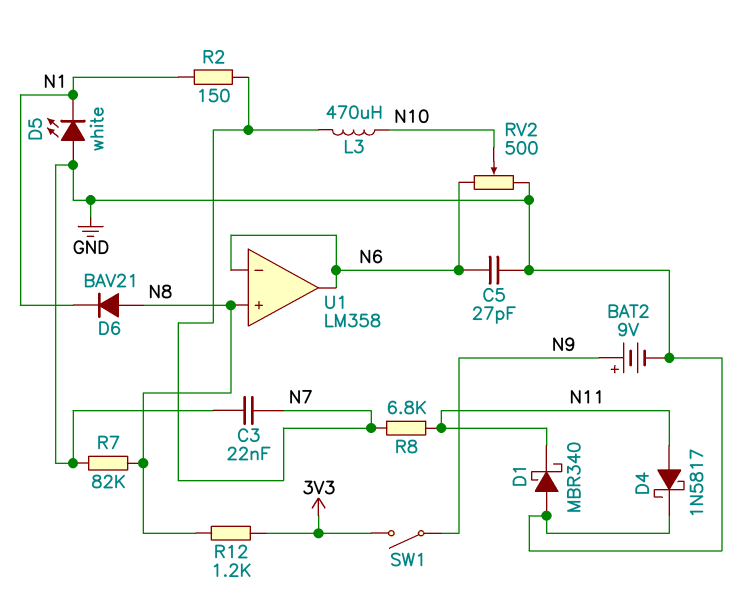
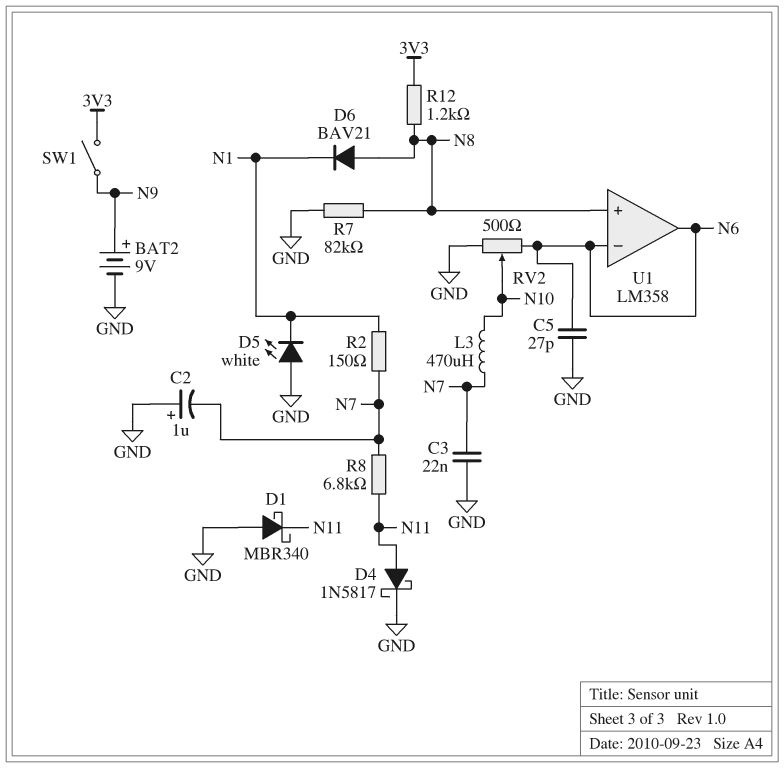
C2: none -> 1uF (plus GND, minus N7)

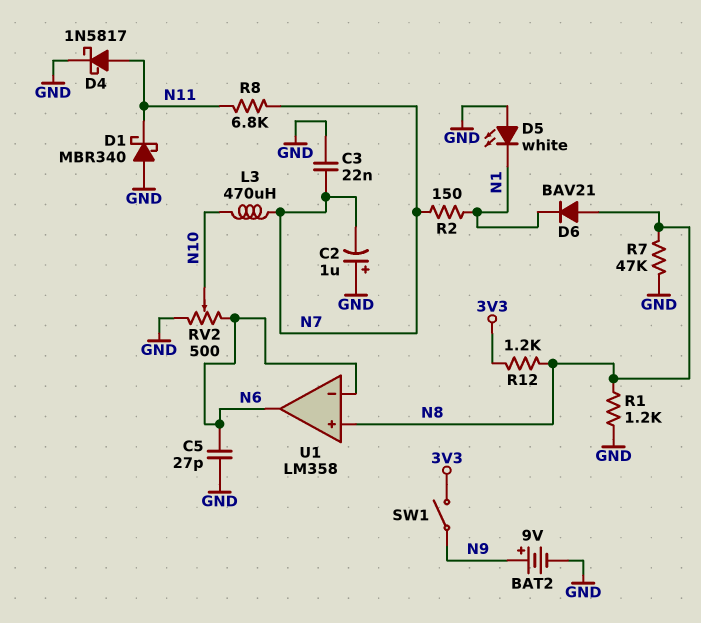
R1: none -> 1.2k (GND, N8)
R7: 82k (GND, N8) -> 47k (GND, N8)

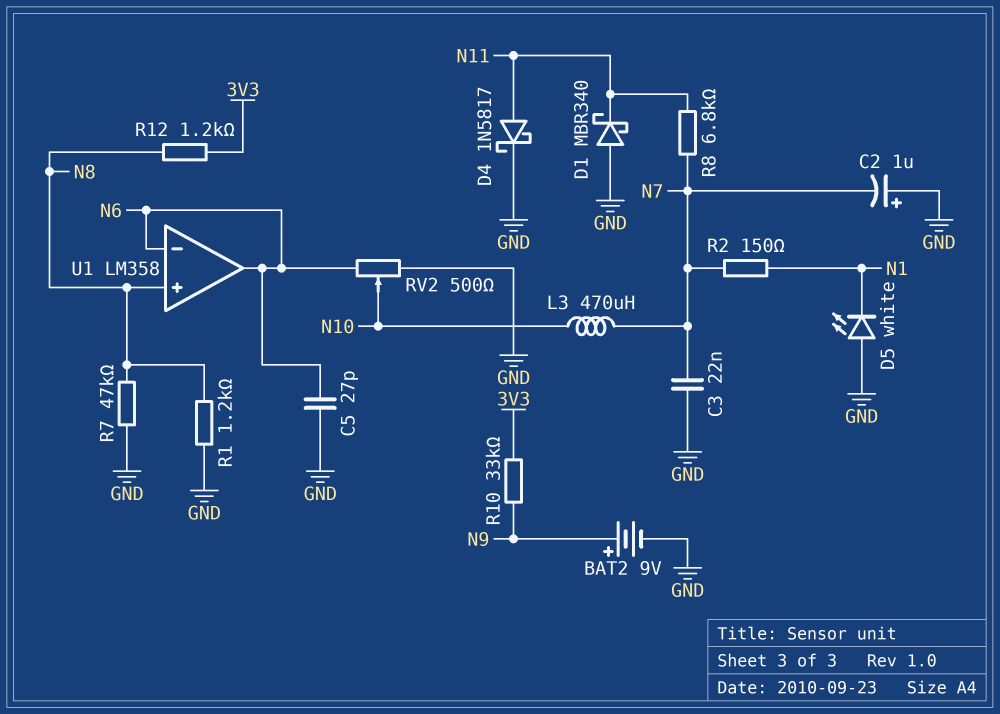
D6: diode BAV21 (A N8, K N1) -> none
R10: none -> 33k (3V3, N9)
SW1: switch (3V3, N9) -> none

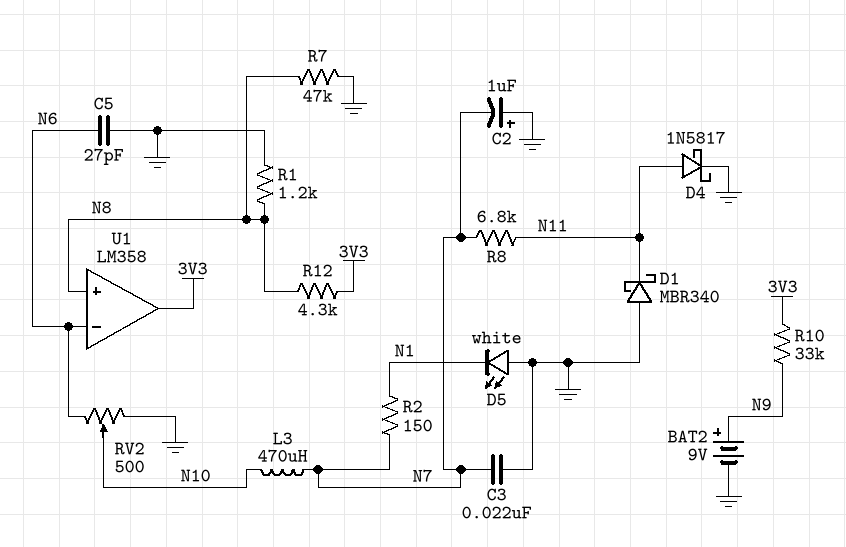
R12: 1.2k (3V3, N8) -> 4.3k (3V3, N8)
U1 pin out: N6 -> 3V3

